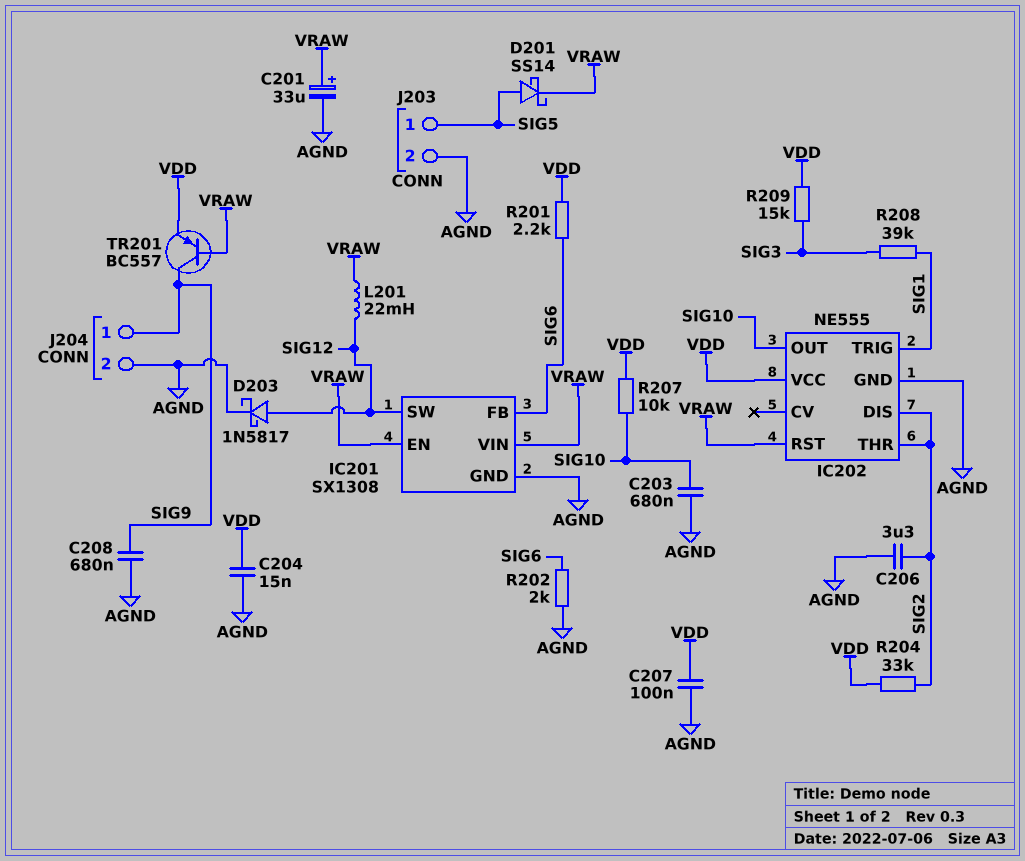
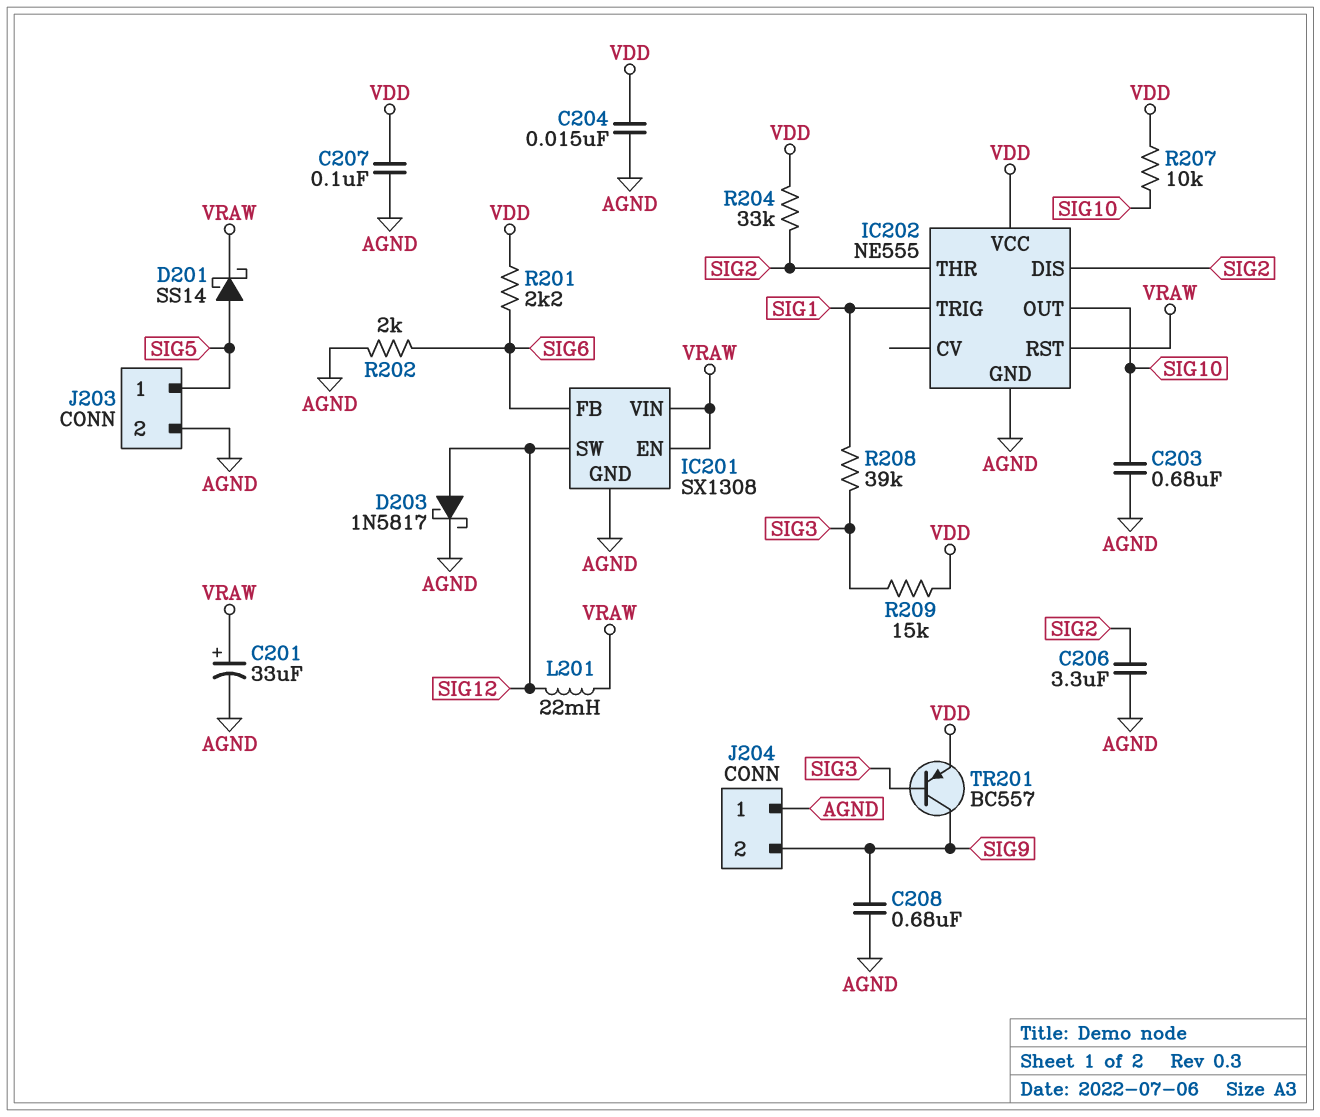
J204 pin 1: SIG9 -> AGND
J204 pin 2: AGND -> SIG9
TR201: PNP BC557 (B VRAW, C SIG9, E VDD) -> PNP BC557 (B SIG3, C SIG9, E VDD)

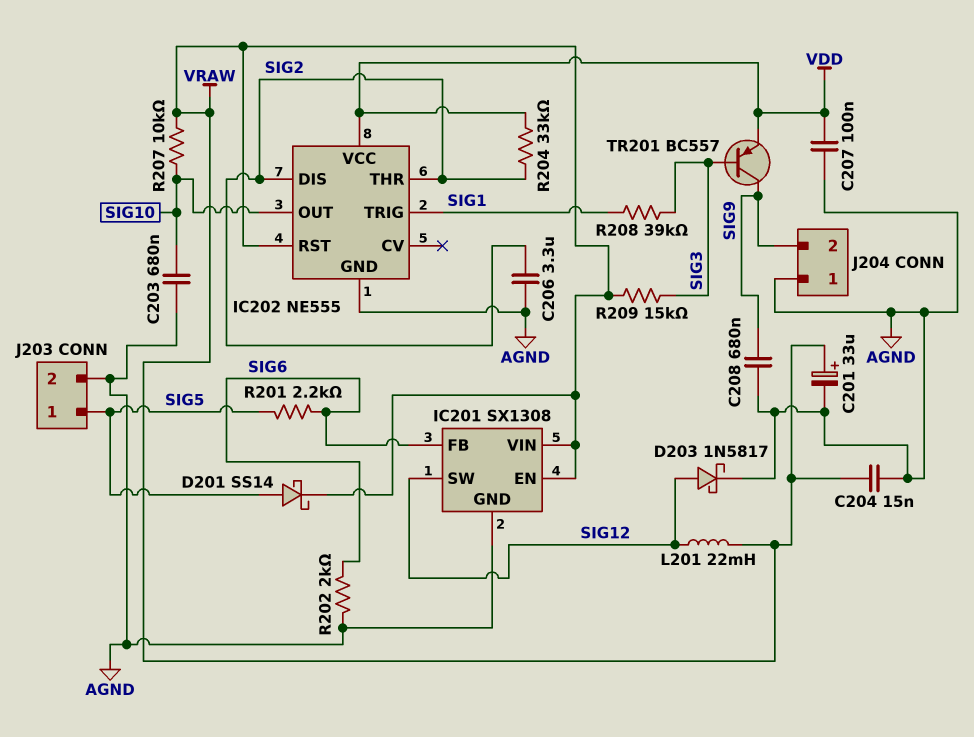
C204: 15nF (AGND, VDD) -> 15nF (AGND, VRAW)
R201: 2.2k (SIG6, VDD) -> 2.2k (SIG5, SIG6)
R207: 10k (SIG10, VDD) -> 10k (SIG10, VRAW)
R209: 15k (SIG3, VDD) -> 15k (SIG3, VRAW)

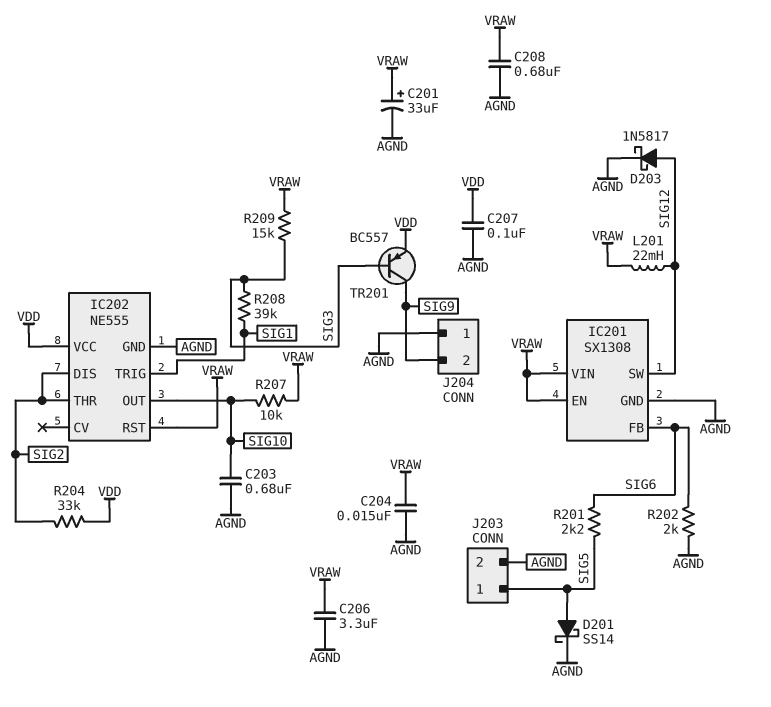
C206: 3.3uF (AGND, SIG2) -> 3.3uF (AGND, VRAW)
C208: 680nF (AGND, SIG9) -> 680nF (AGND, VRAW)
D201: schottky SS14 (A SIG5, K VRAW) -> schottky SS14 (A SIG5, K AGND)

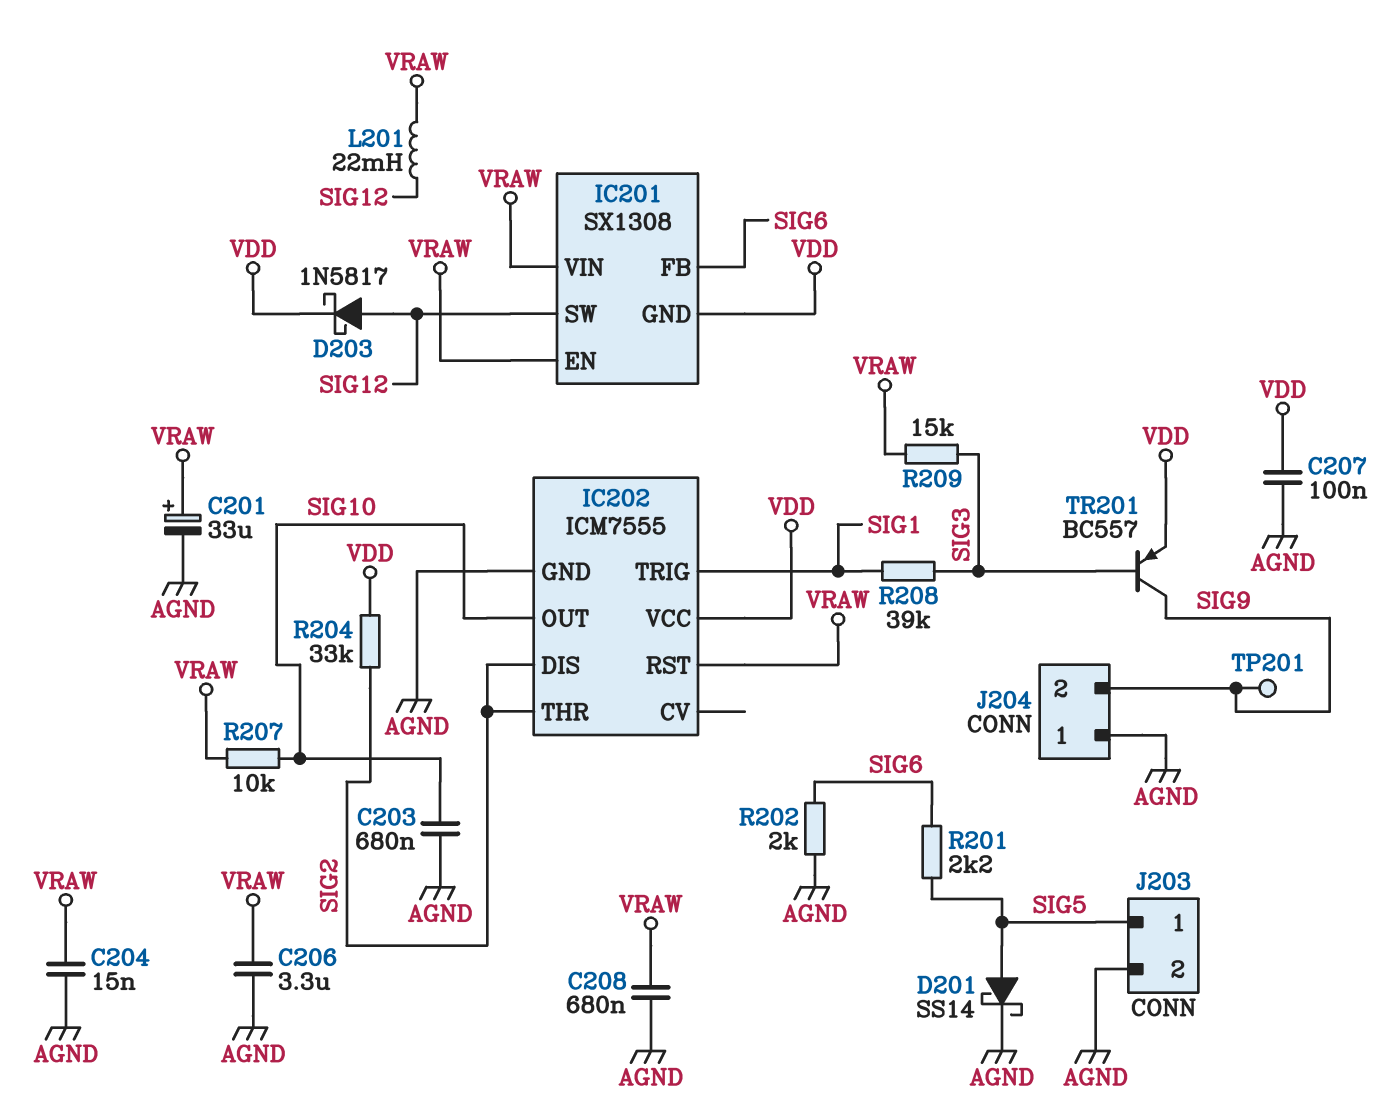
D203: schottky 1N5817 (A SIG12, K AGND) -> schottky 1N5817 (A SIG12, K VDD)
IC201 pin GND: AGND -> VDD
IC202: NE555 -> ICM7555
TP201: none -> test point (SIG9)

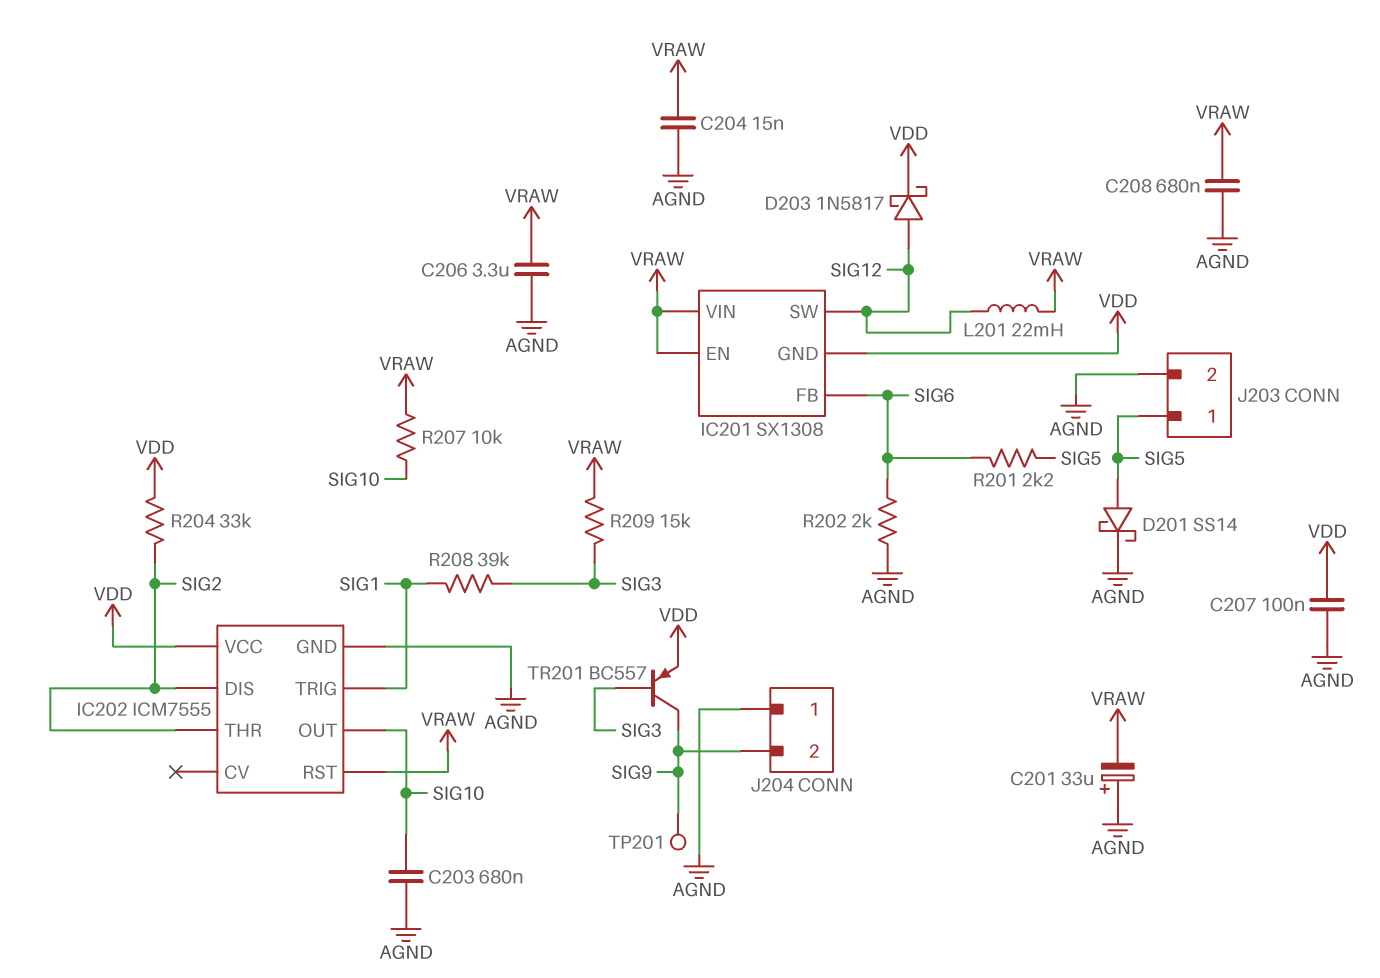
C201: 33uF (plus VRAW, minus AGND) -> 33uF (plus AGND, minus VRAW)

